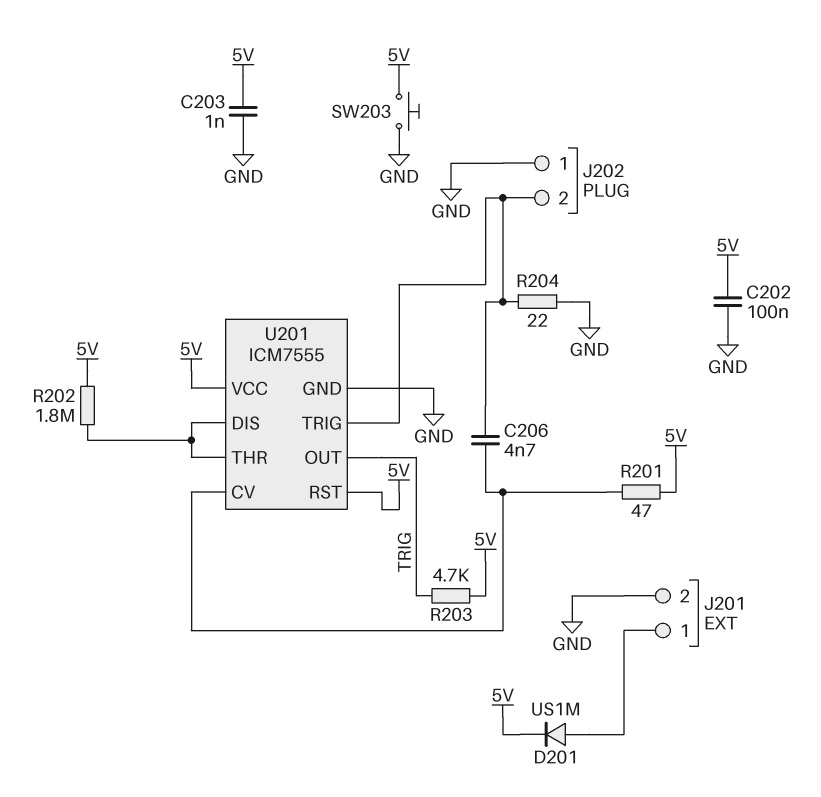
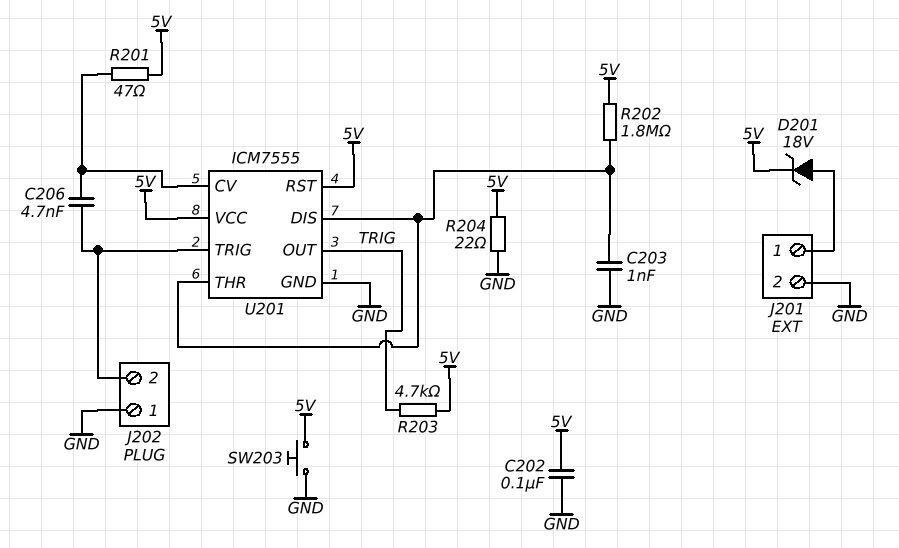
C203: 1nF (5V, GND) -> 1nF (GND, U201/DIS)
D201: diode US1M (A J201/1, K 5V) -> zener 18V (A J201/1, K 5V)
R204: 22 (GND, J202/2) -> 22 (5V, GND)

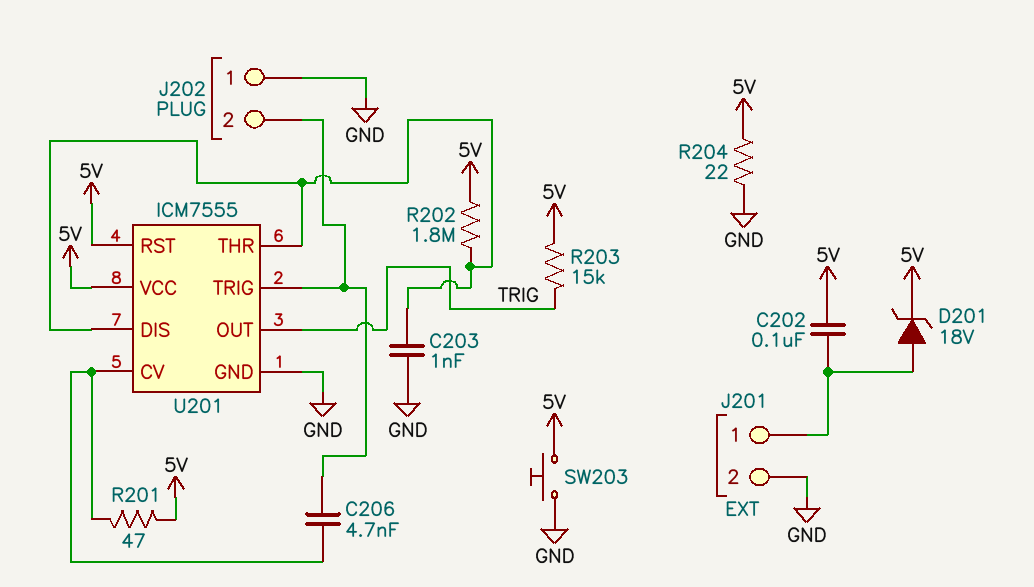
C202: 100nF (5V, GND) -> 100nF (5V, J201/1)
R203: 4.7k (5V, TRIG) -> 15k (5V, TRIG)

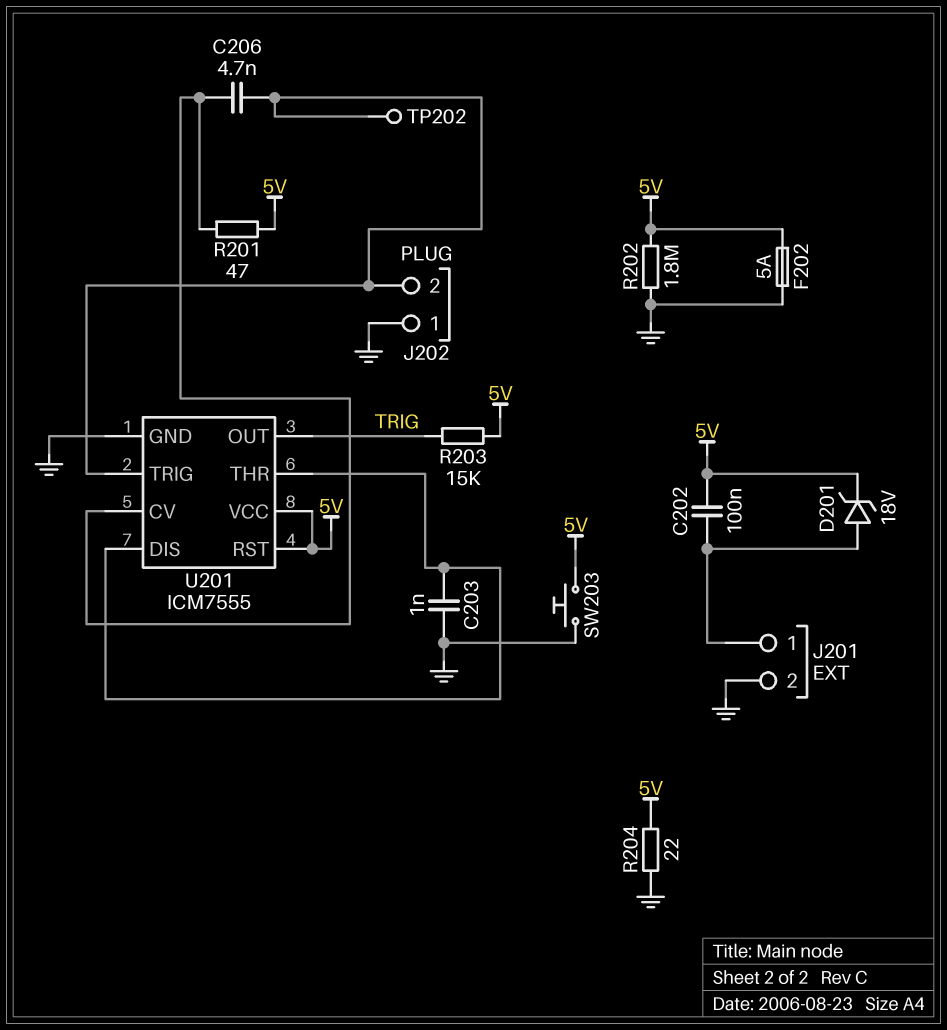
F202: none -> 5A (5V, GND)
R202: 1.8M (5V, U201/DIS) -> 1.8M (5V, GND)
TP202: none -> test point (J202/2)

